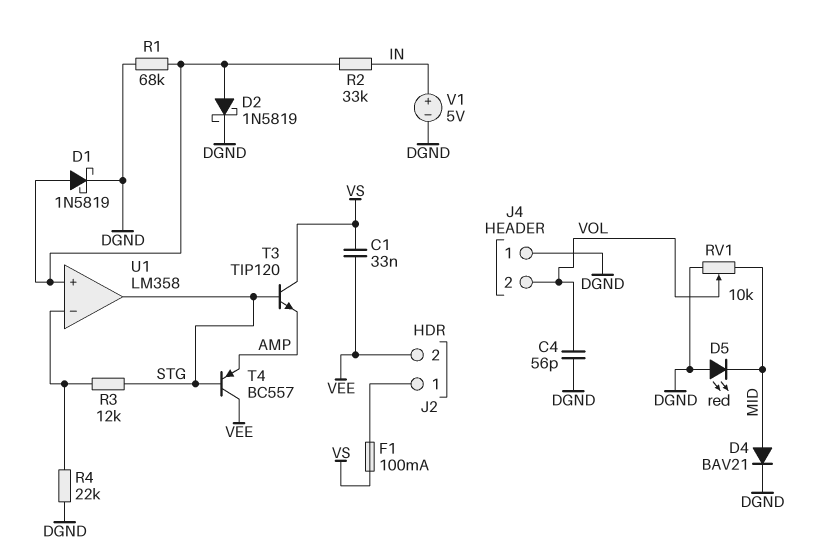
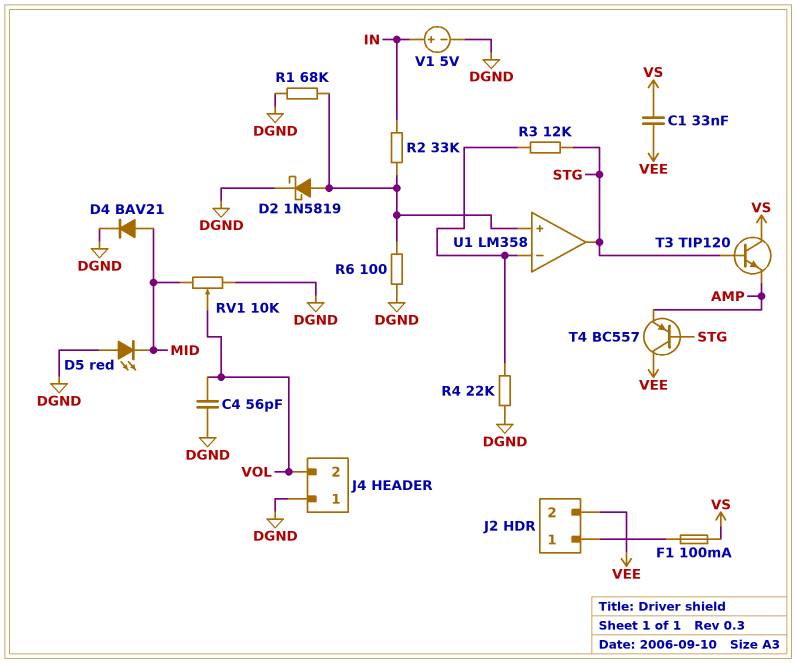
D1: schottky 1N5819 (A U1/in+, K DGND) -> none
R6: none -> 100 (DGND, U1/in+)

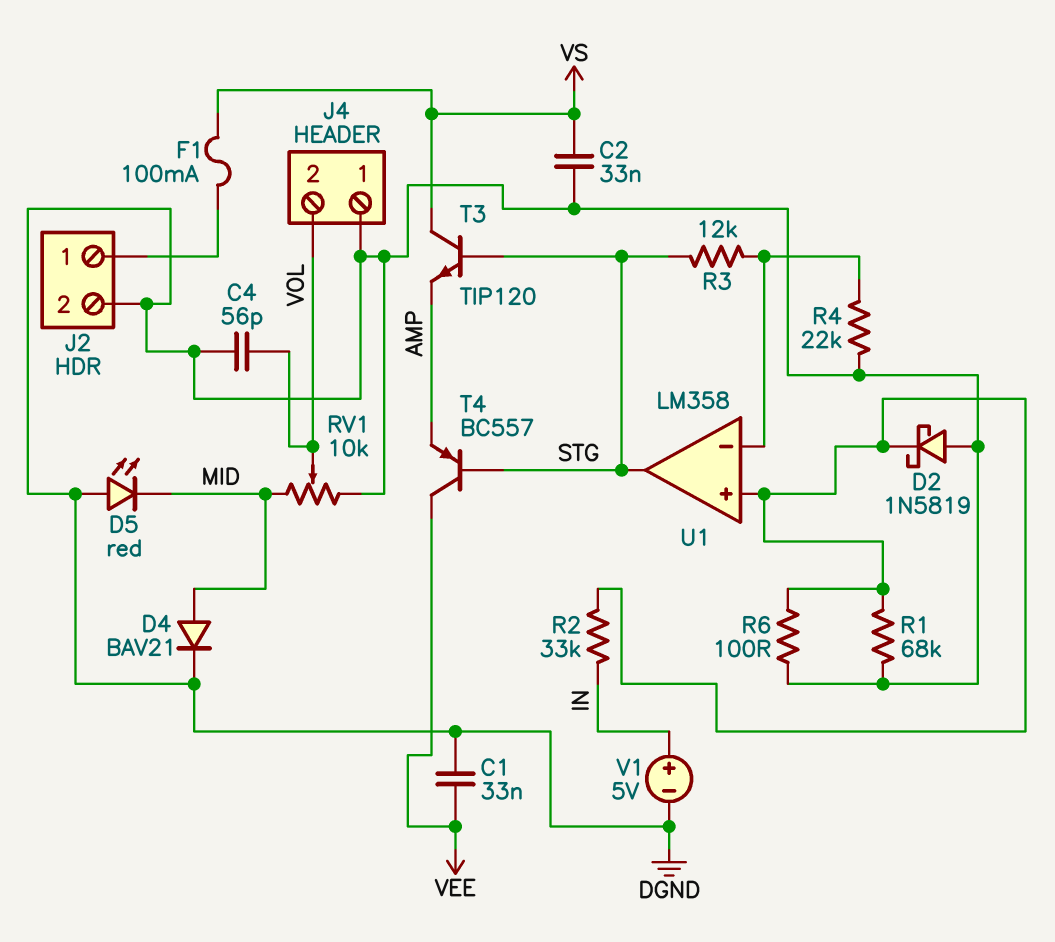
C1: 33nF (VEE, VS) -> 33nF (DGND, VEE)
C2: none -> 33nF (DGND, VS)
D2: schottky 1N5819 (A U1/in+, K DGND) -> schottky 1N5819 (A DGND, K U1/in+)
J2 pin 2: VEE -> DGND

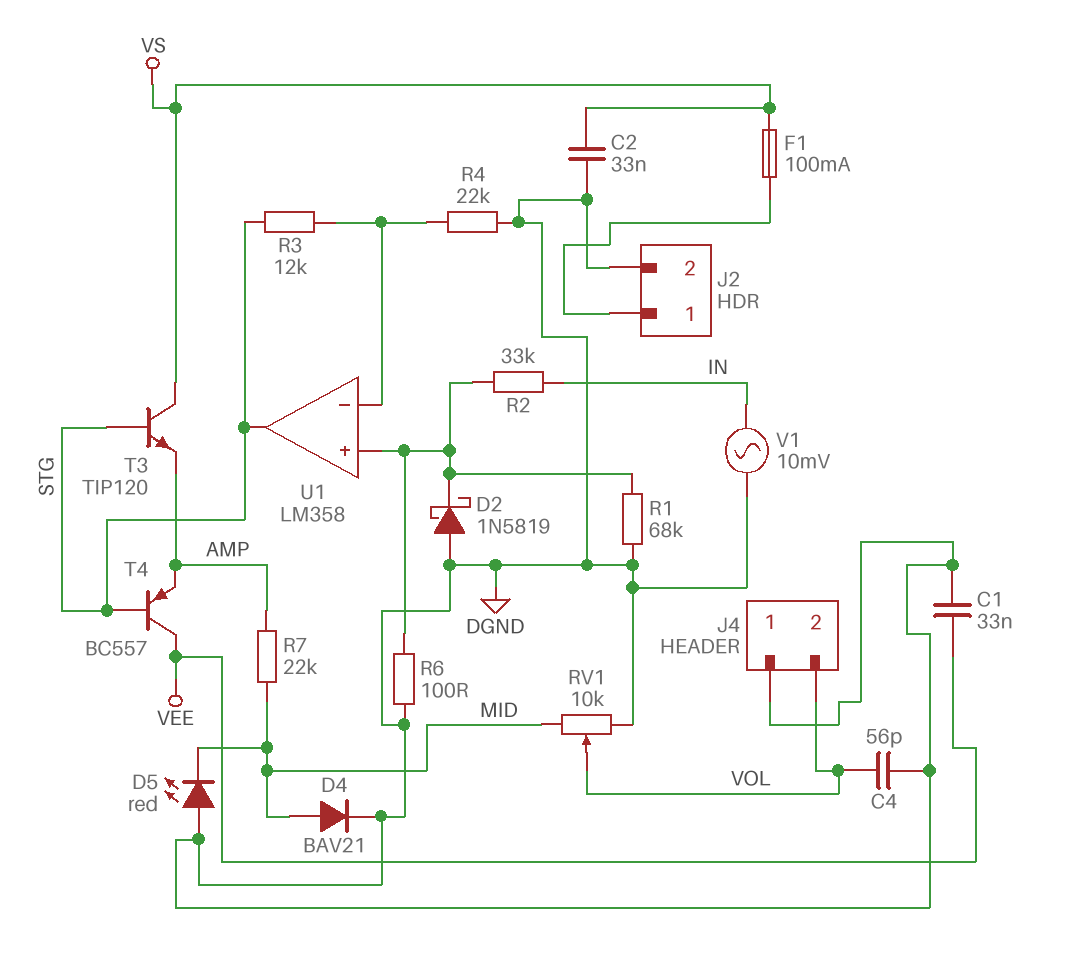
R7: none -> 22k (AMP, MID)
V1: 5V (plus IN, minus DGND) -> AC 10mV (DGND, IN)

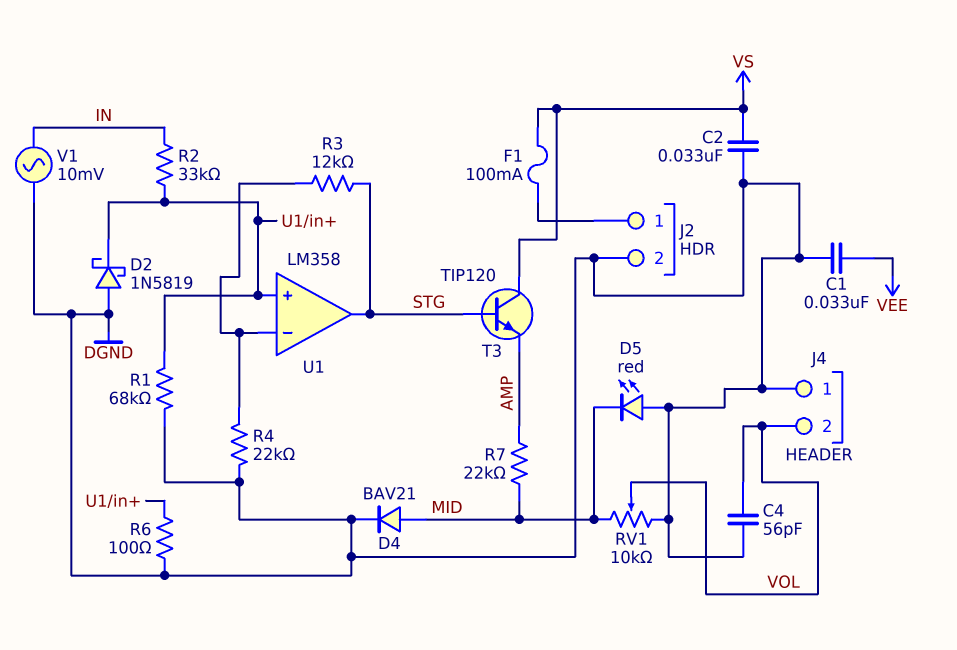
T4: PNP BC557 (B STG, C VEE, E AMP) -> none

